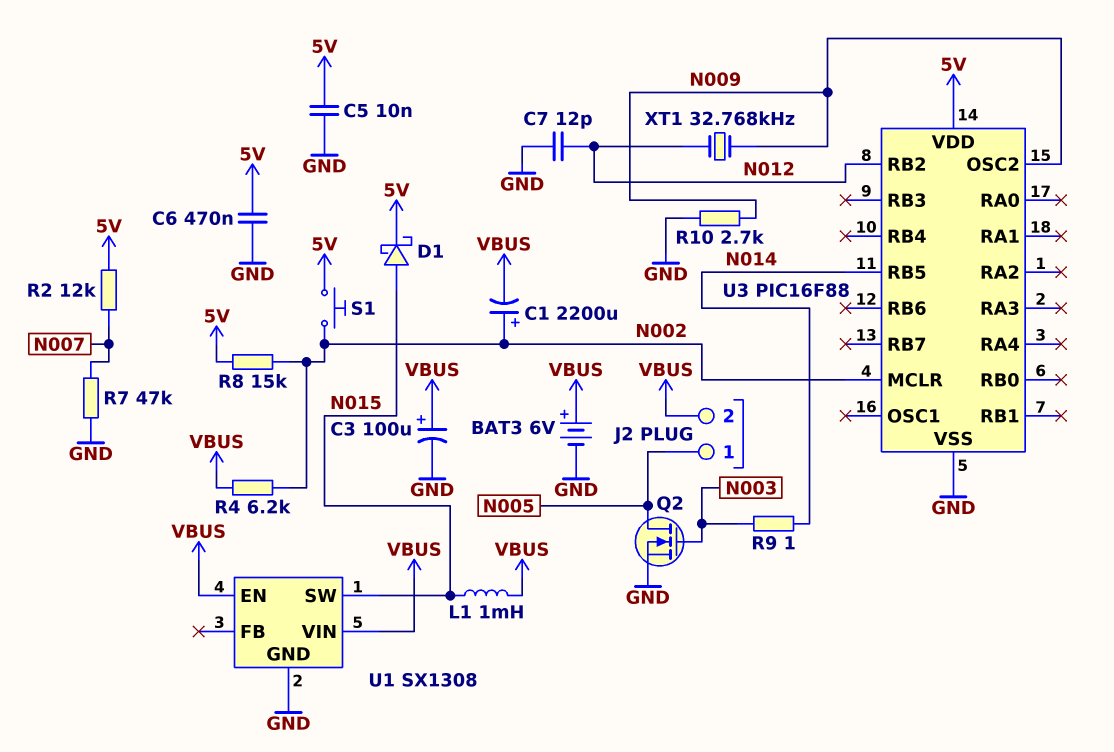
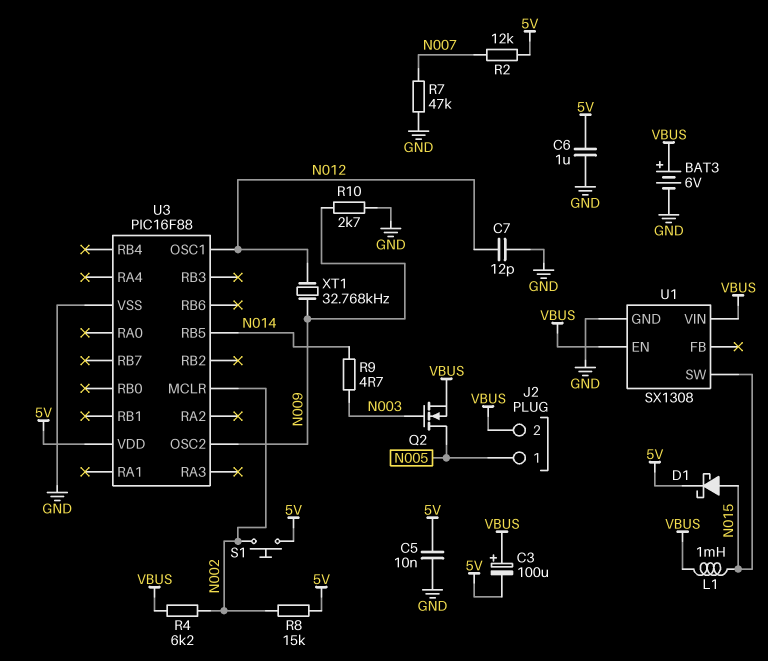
C1: 2200uF (plus N002, minus VBUS) -> none
C3: 100uF (plus VBUS, minus GND) -> 100uF (plus VBUS, minus 5V)
C6: 470nF (5V, GND) -> 1uF (5V, GND)
Q2: NMOS (G N003, D N005, S GND) -> NMOS (G N003, D N005, S VBUS)
R9: 1 (N003, N014) -> 4.7 (N003, N014)
U3 pin OSC1: none -> N012
U3 pin RB2: N012 -> none

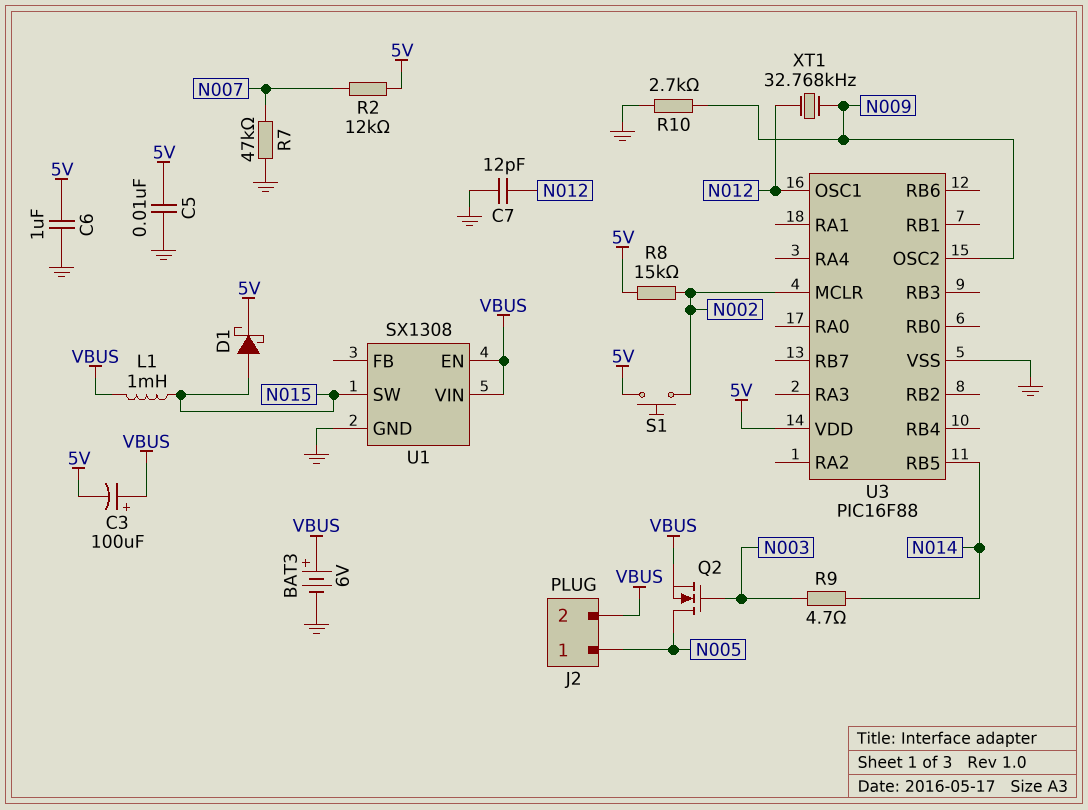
R4: 6.2k (N002, VBUS) -> none

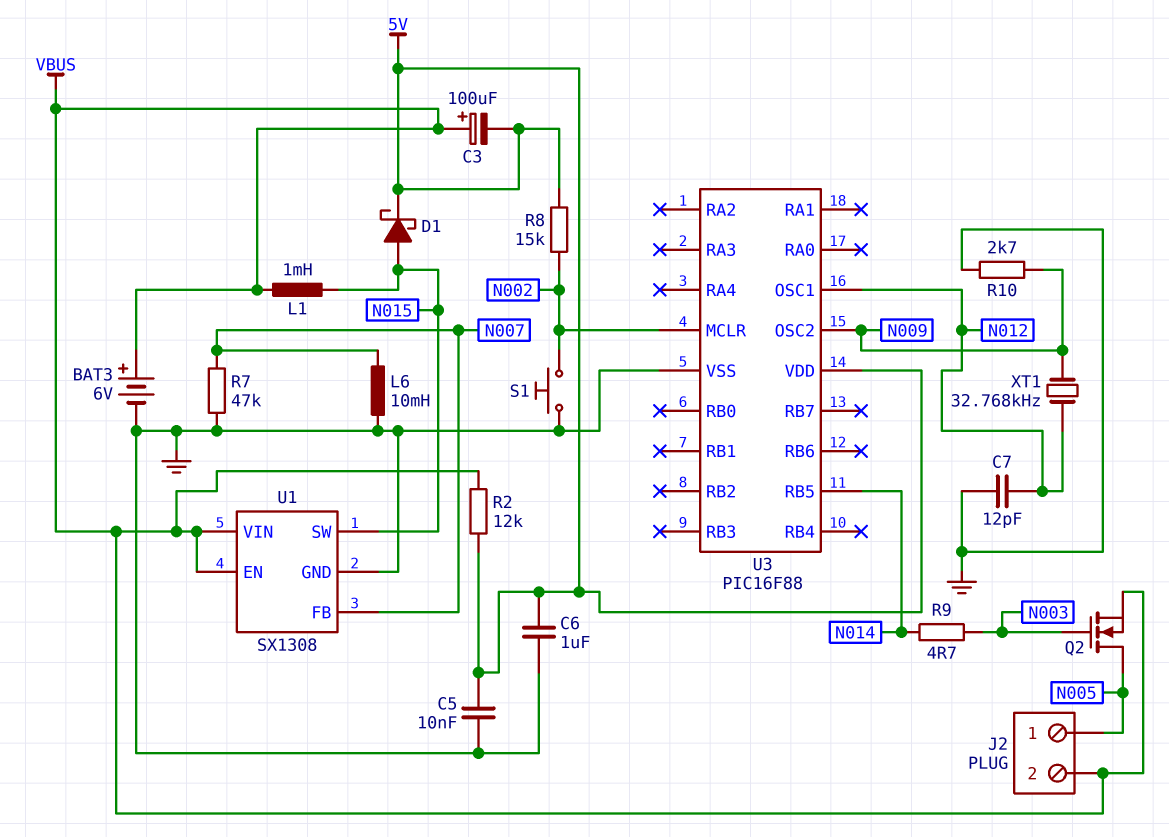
L6: none -> 10mH (GND, N007)
R2: 12k (5V, N007) -> 12k (5V, VBUS)
S1: button (5V, N002) -> button (GND, N002)
U1 pin FB: none -> N007

